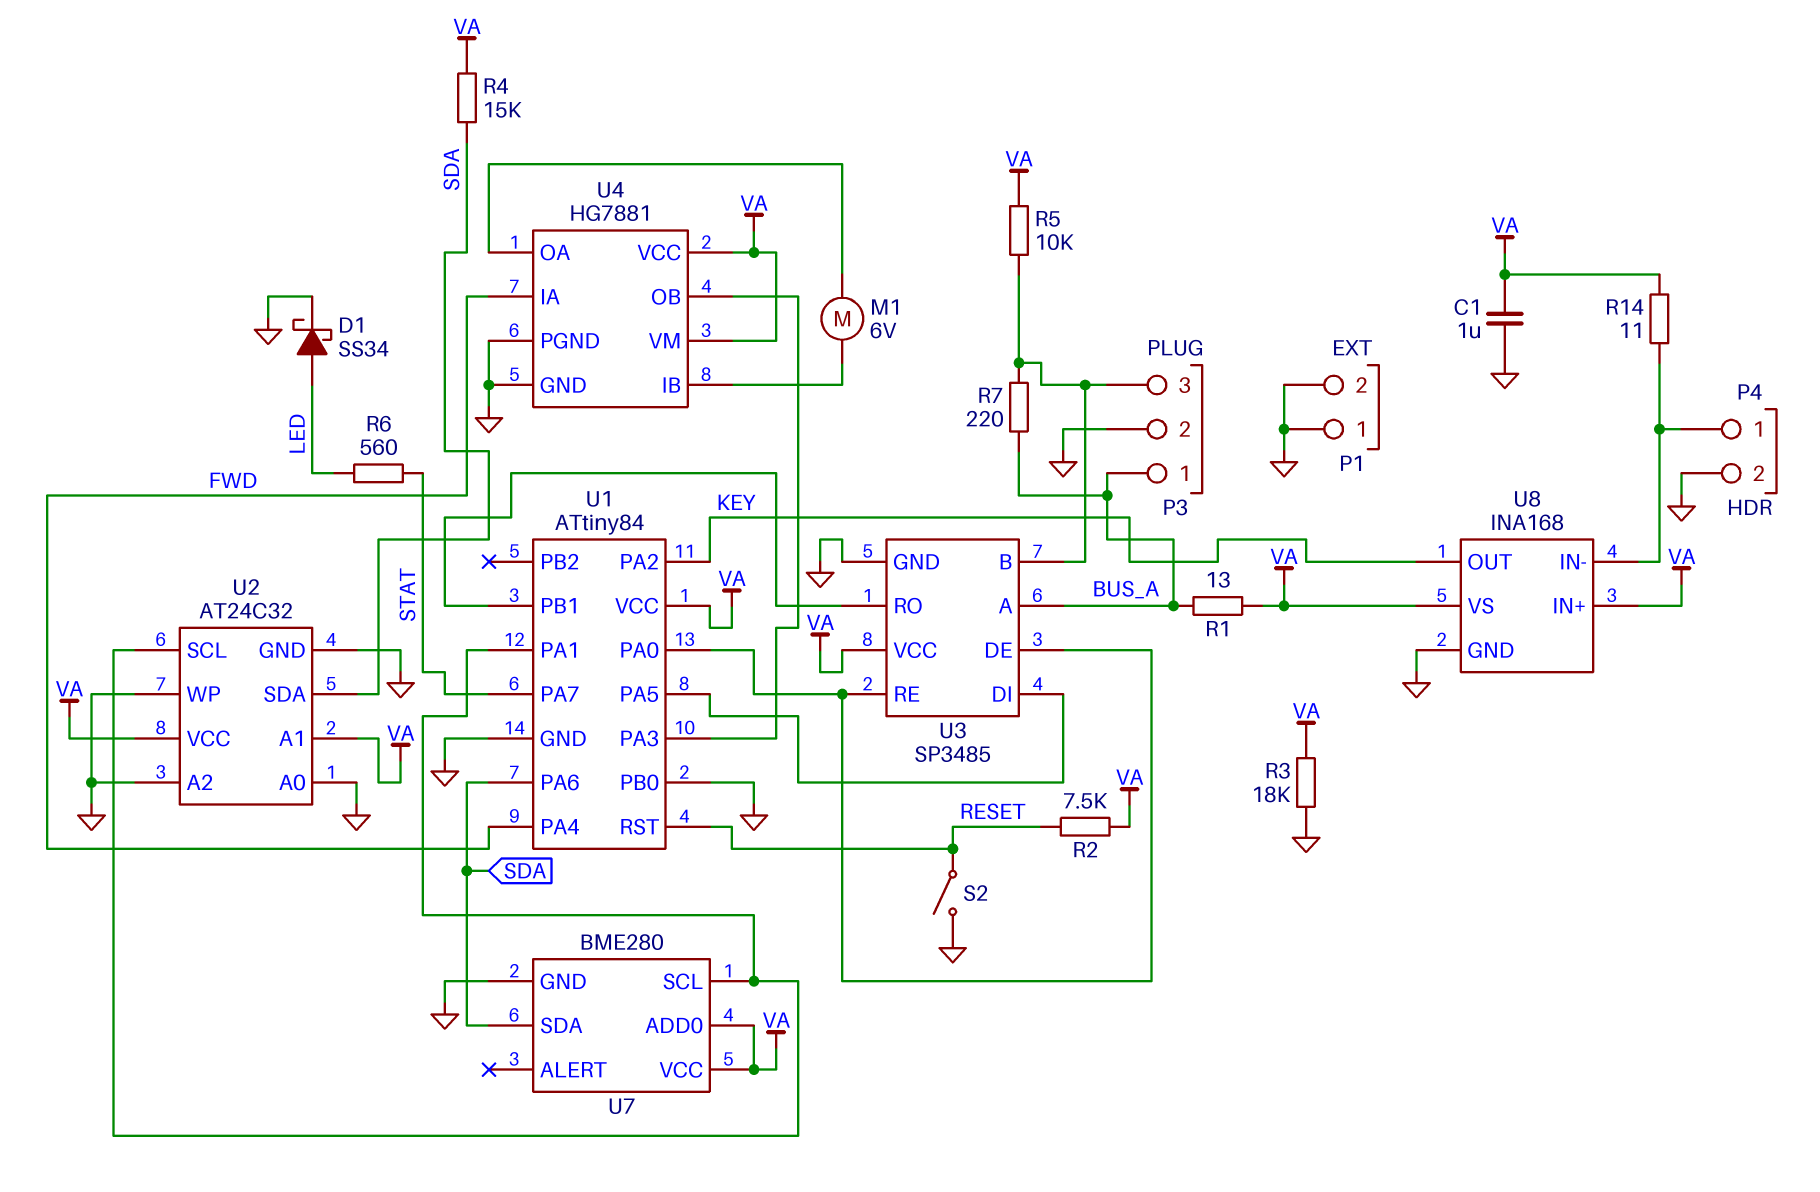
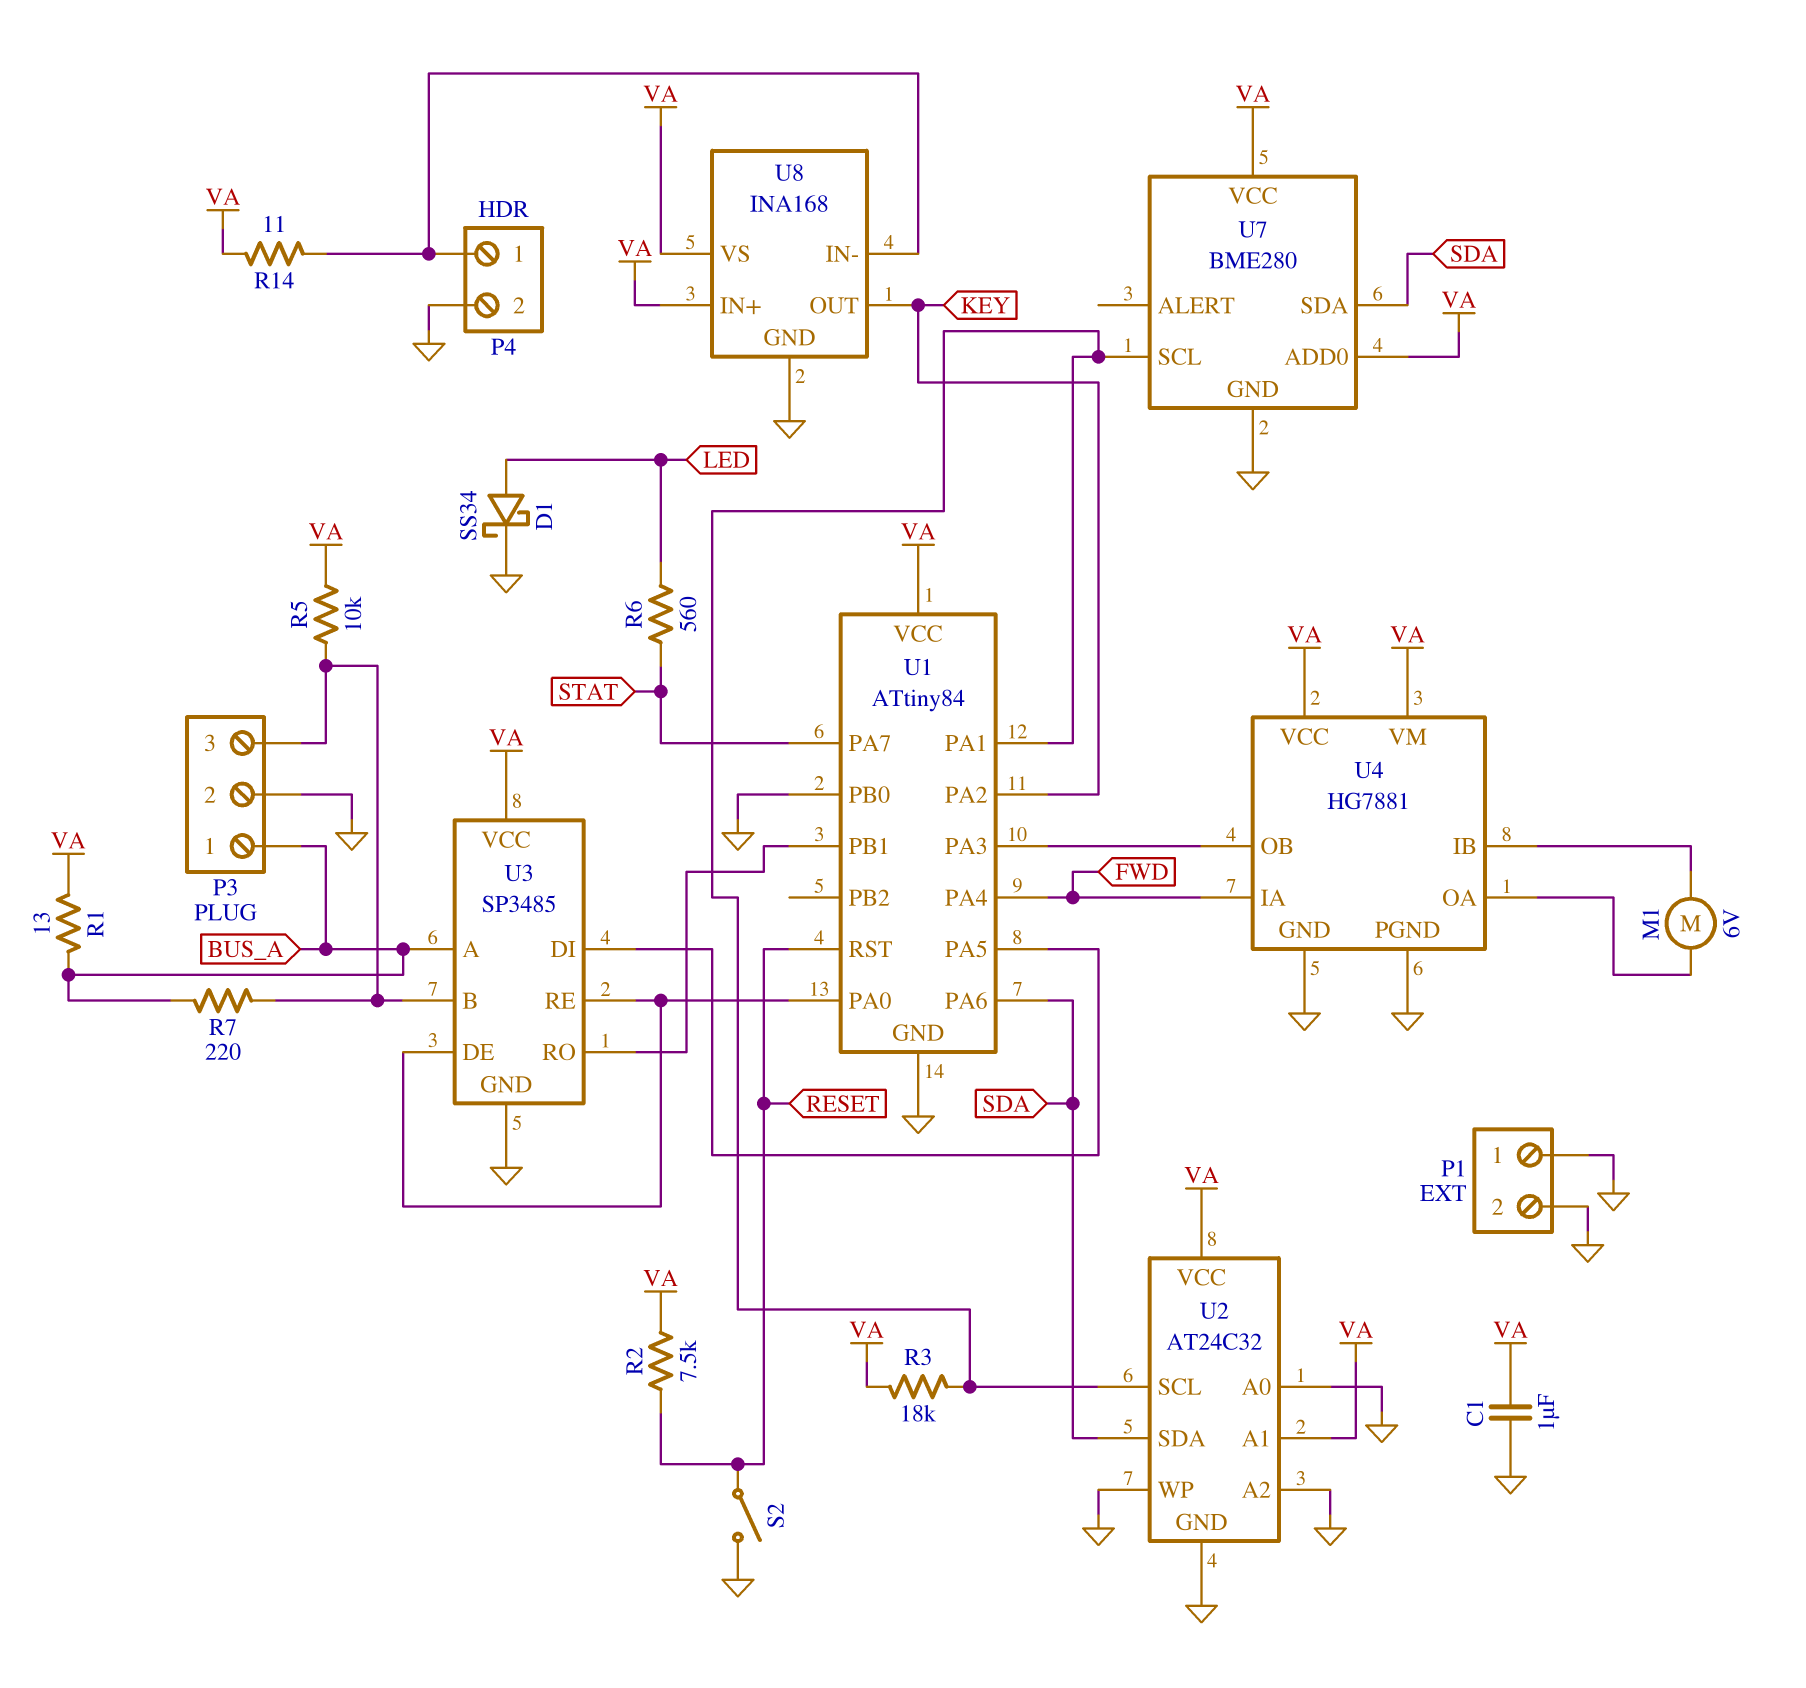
R3: 18k (GND, VA) -> 18k (U1/PA1, VA)
R4: 15k (SDA, VA) -> none

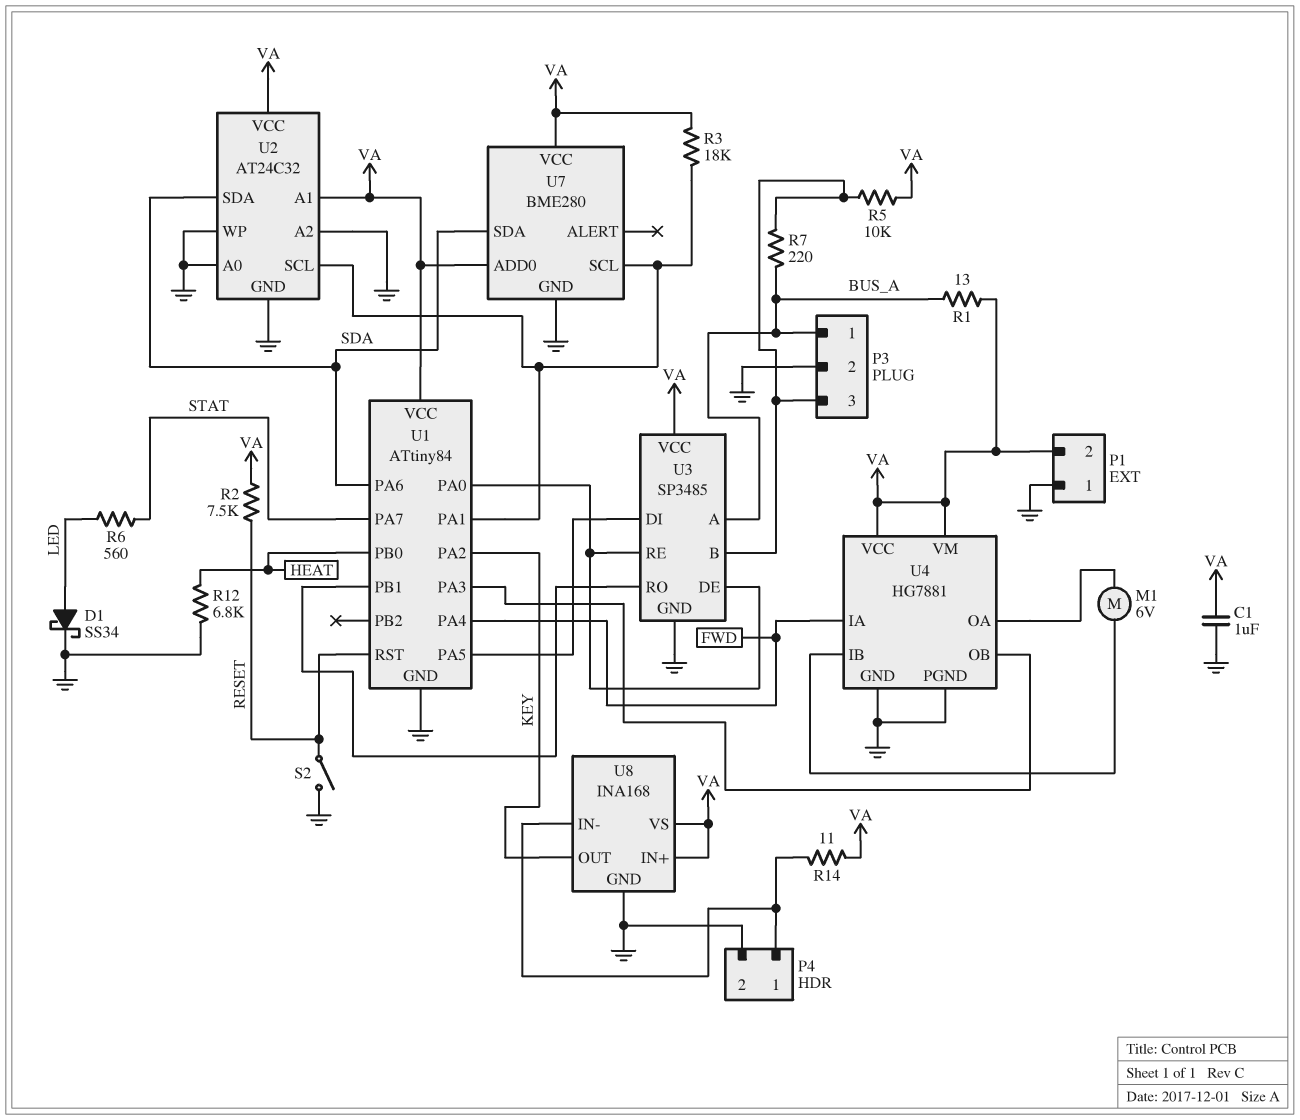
P1 pin 2: GND -> VA
R12: none -> 6.8k (GND, HEAT)
U1 pin PB0: GND -> HEAT

